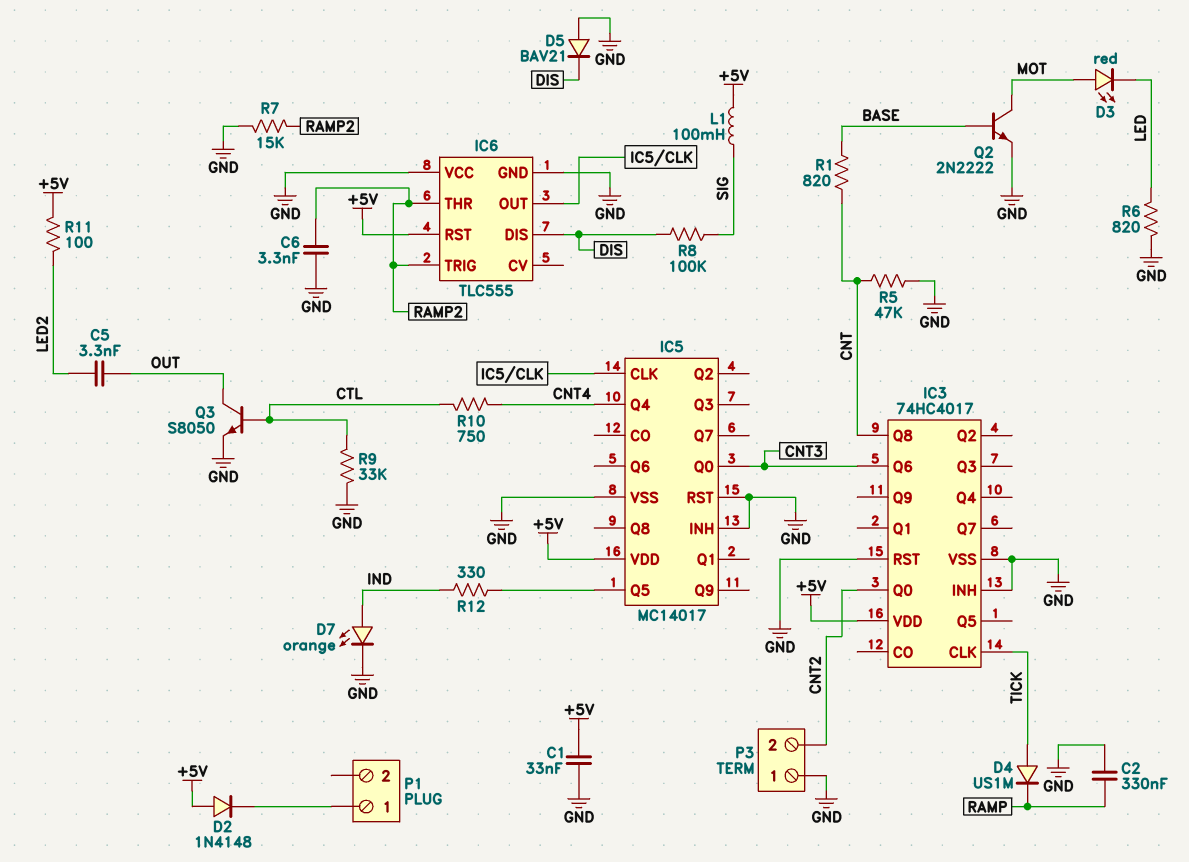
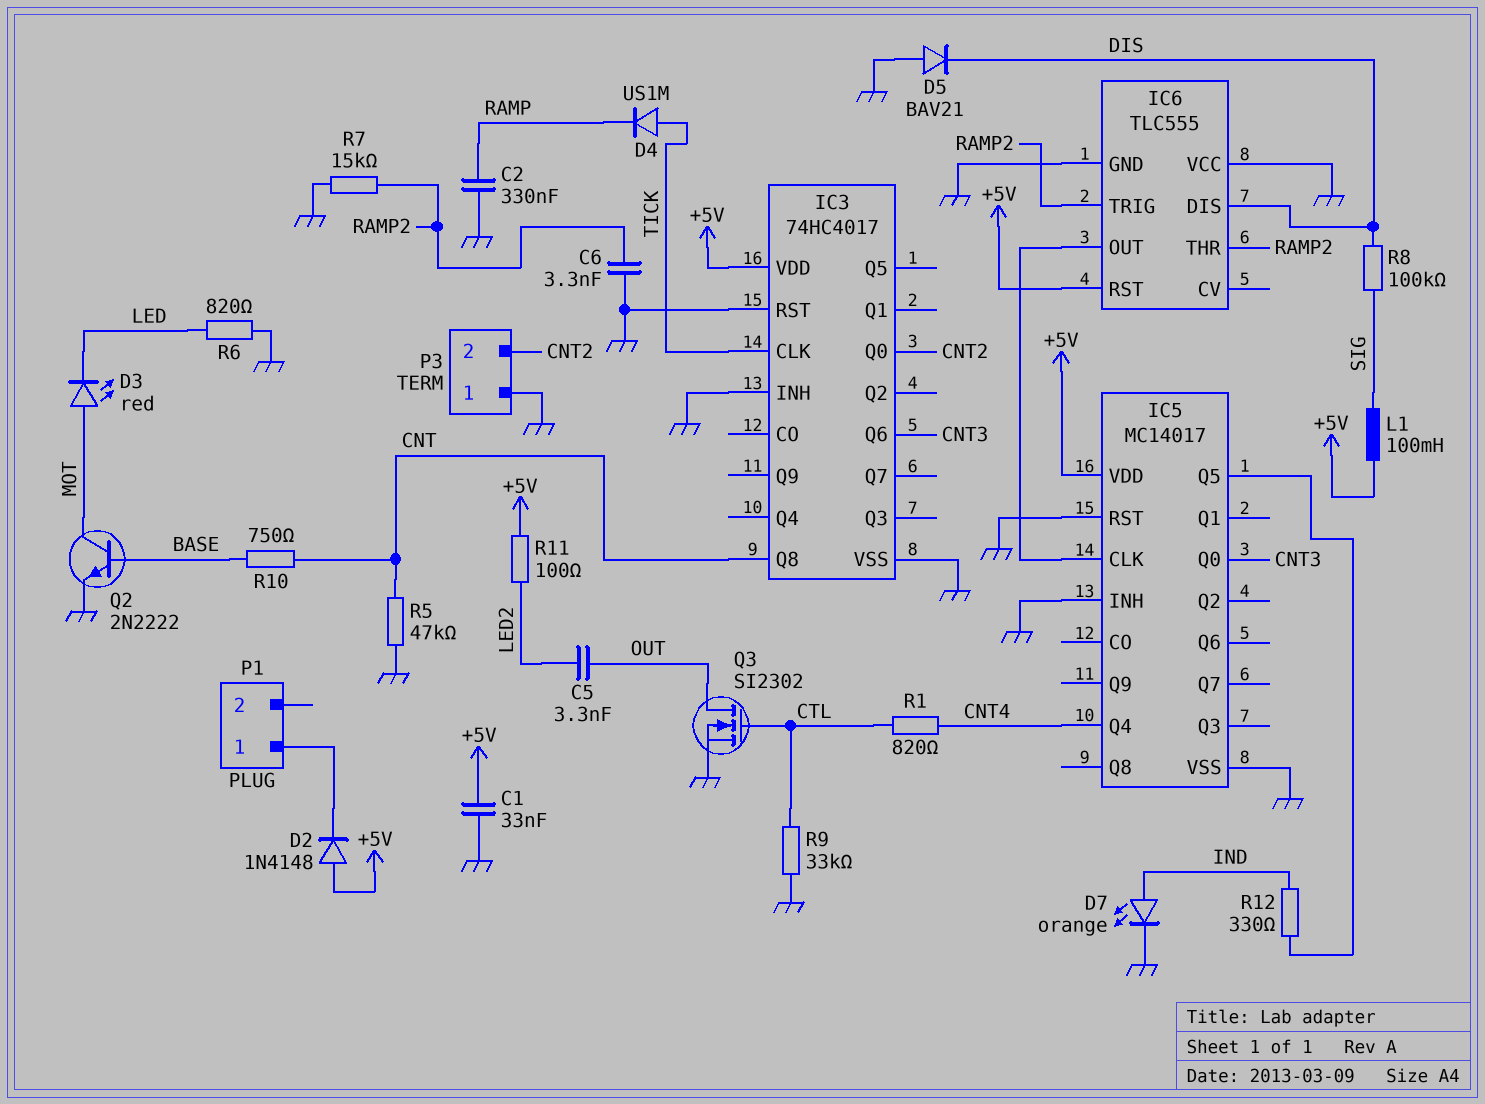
Q3: NPN S8050 (B CTL, C OUT, E GND) -> NMOS SI2302 (G CTL, D OUT, S GND)
R1: 820 (BASE, CNT) -> 820 (CNT4, CTL)
R10: 750 (CNT4, CTL) -> 750 (BASE, CNT)

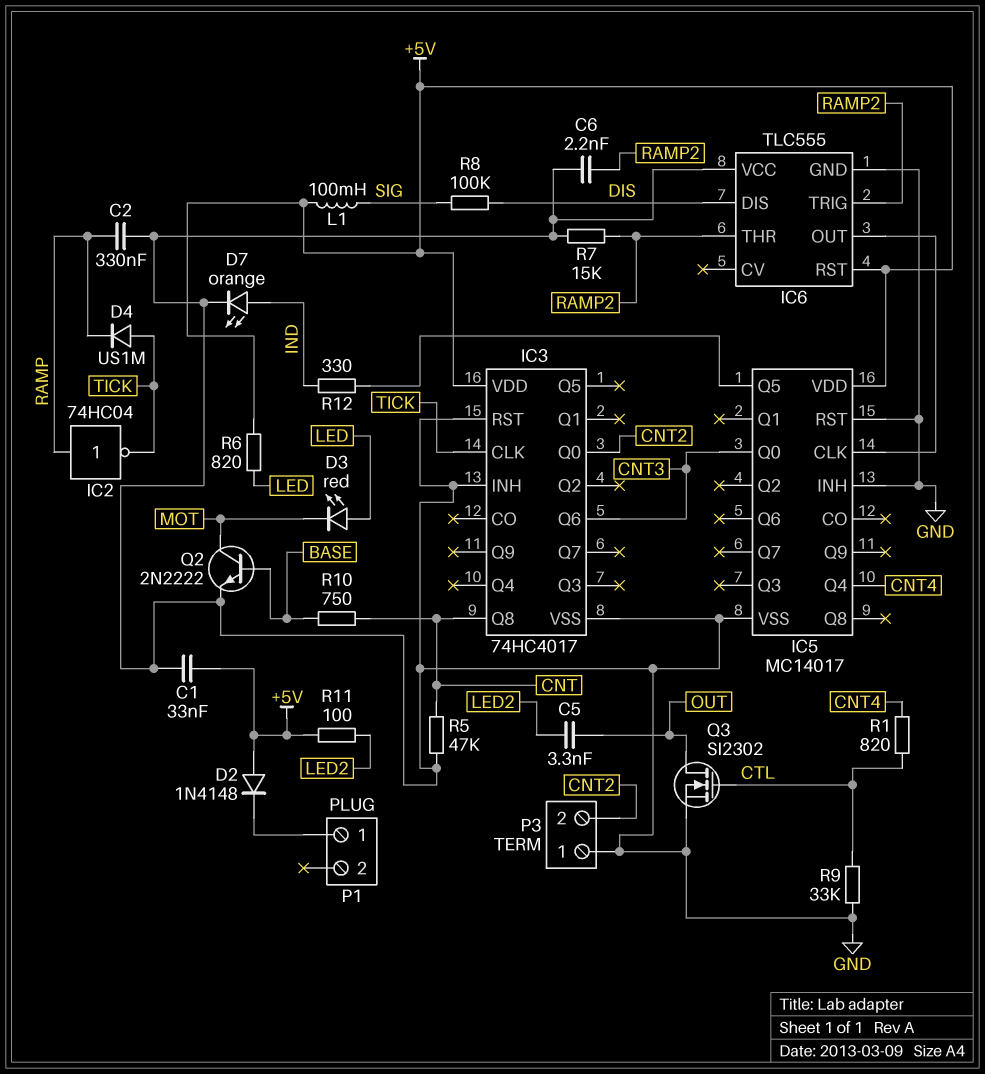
C6: 3.3nF (GND, RAMP2) -> 2.2nF (GND, RAMP2)
D3: LED red (A MOT, K LED) -> LED red (A LED, K MOT)
D5: diode BAV21 (A GND, K DIS) -> none
IC2: none -> NOT 74HC04 (in RAMP, out TICK)
R6: 820 (GND, LED) -> 820 (+5V, LED)

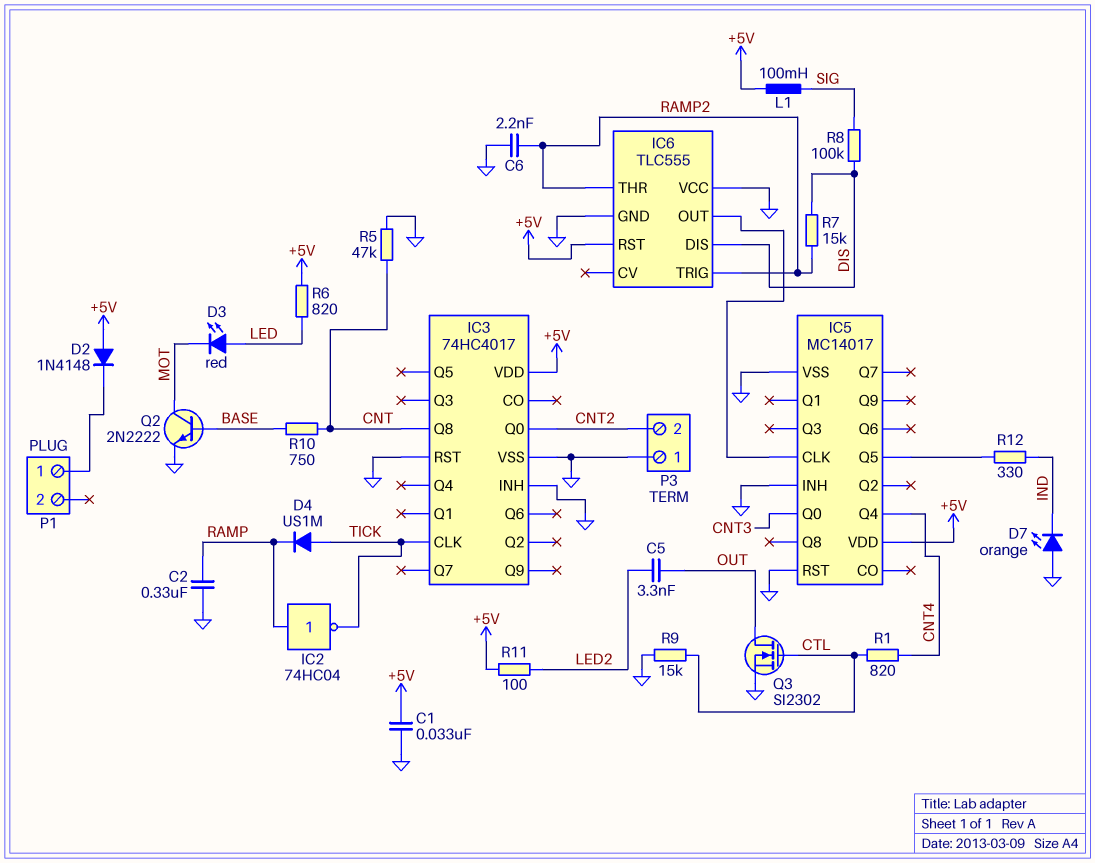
D7: LED orange (A IND, K GND) -> LED orange (A GND, K IND)
IC3 pin Q6: CNT3 -> none
R7: 15k (GND, RAMP2) -> 15k (DIS, RAMP2)
R9: 33k (CTL, GND) -> 15k (CTL, GND)

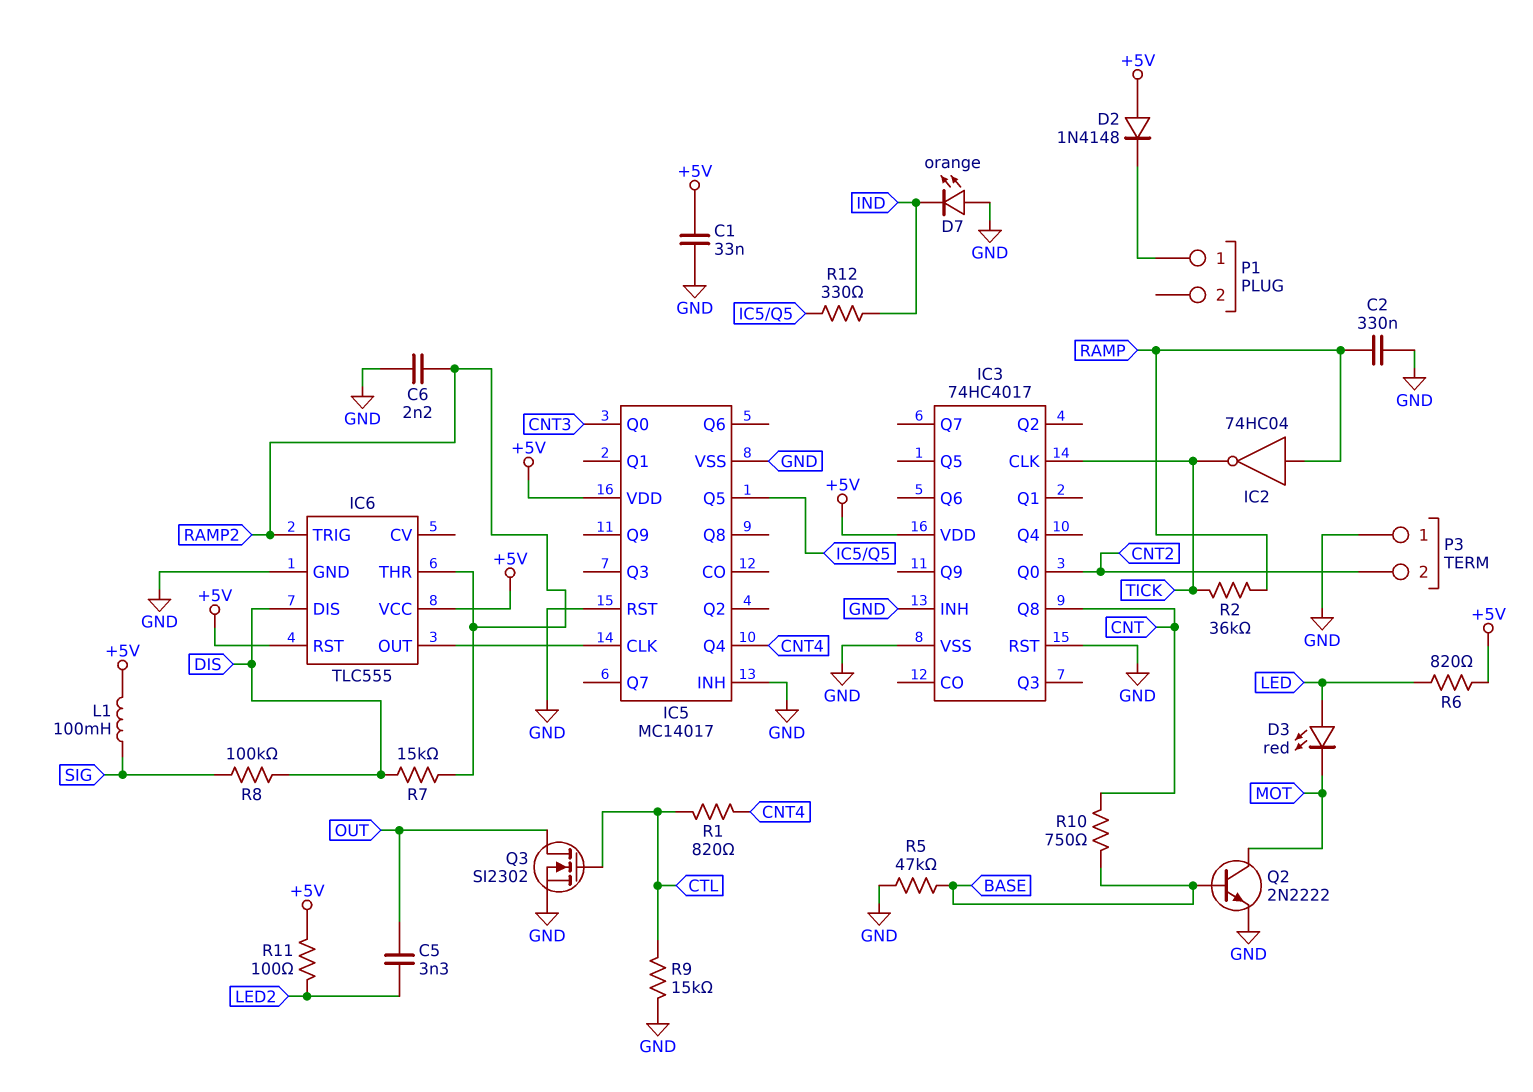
D4: diode US1M (A TICK, K RAMP) -> none
IC6 pin VCC: GND -> +5V
R2: none -> 36k (RAMP, TICK)
R5: 47k (CNT, GND) -> 47k (BASE, GND)

